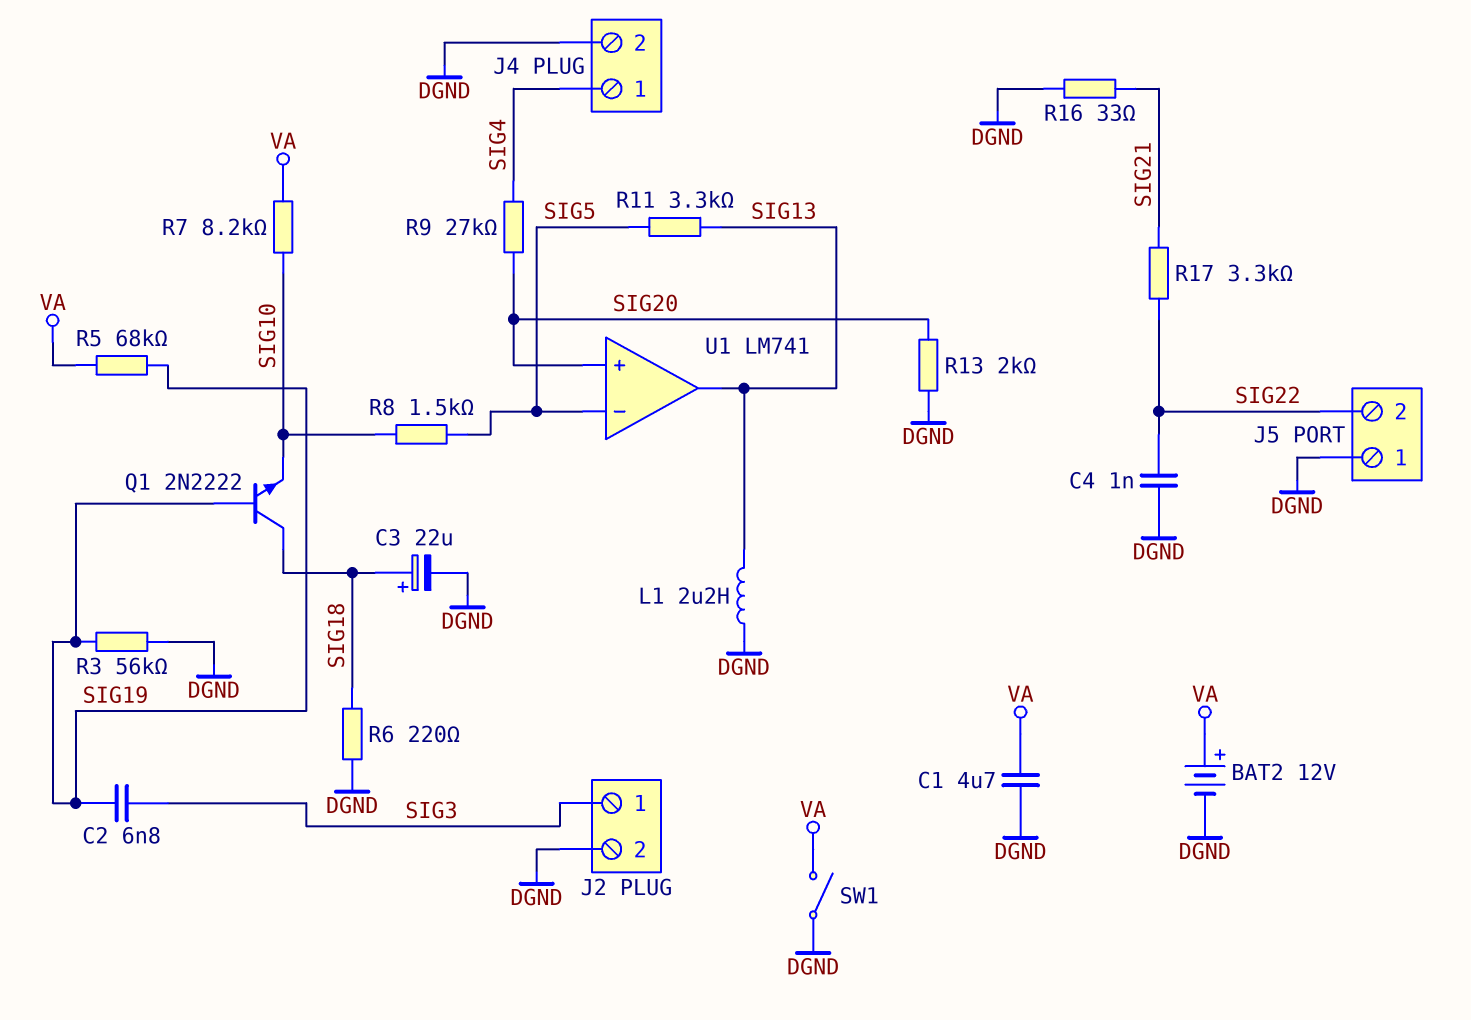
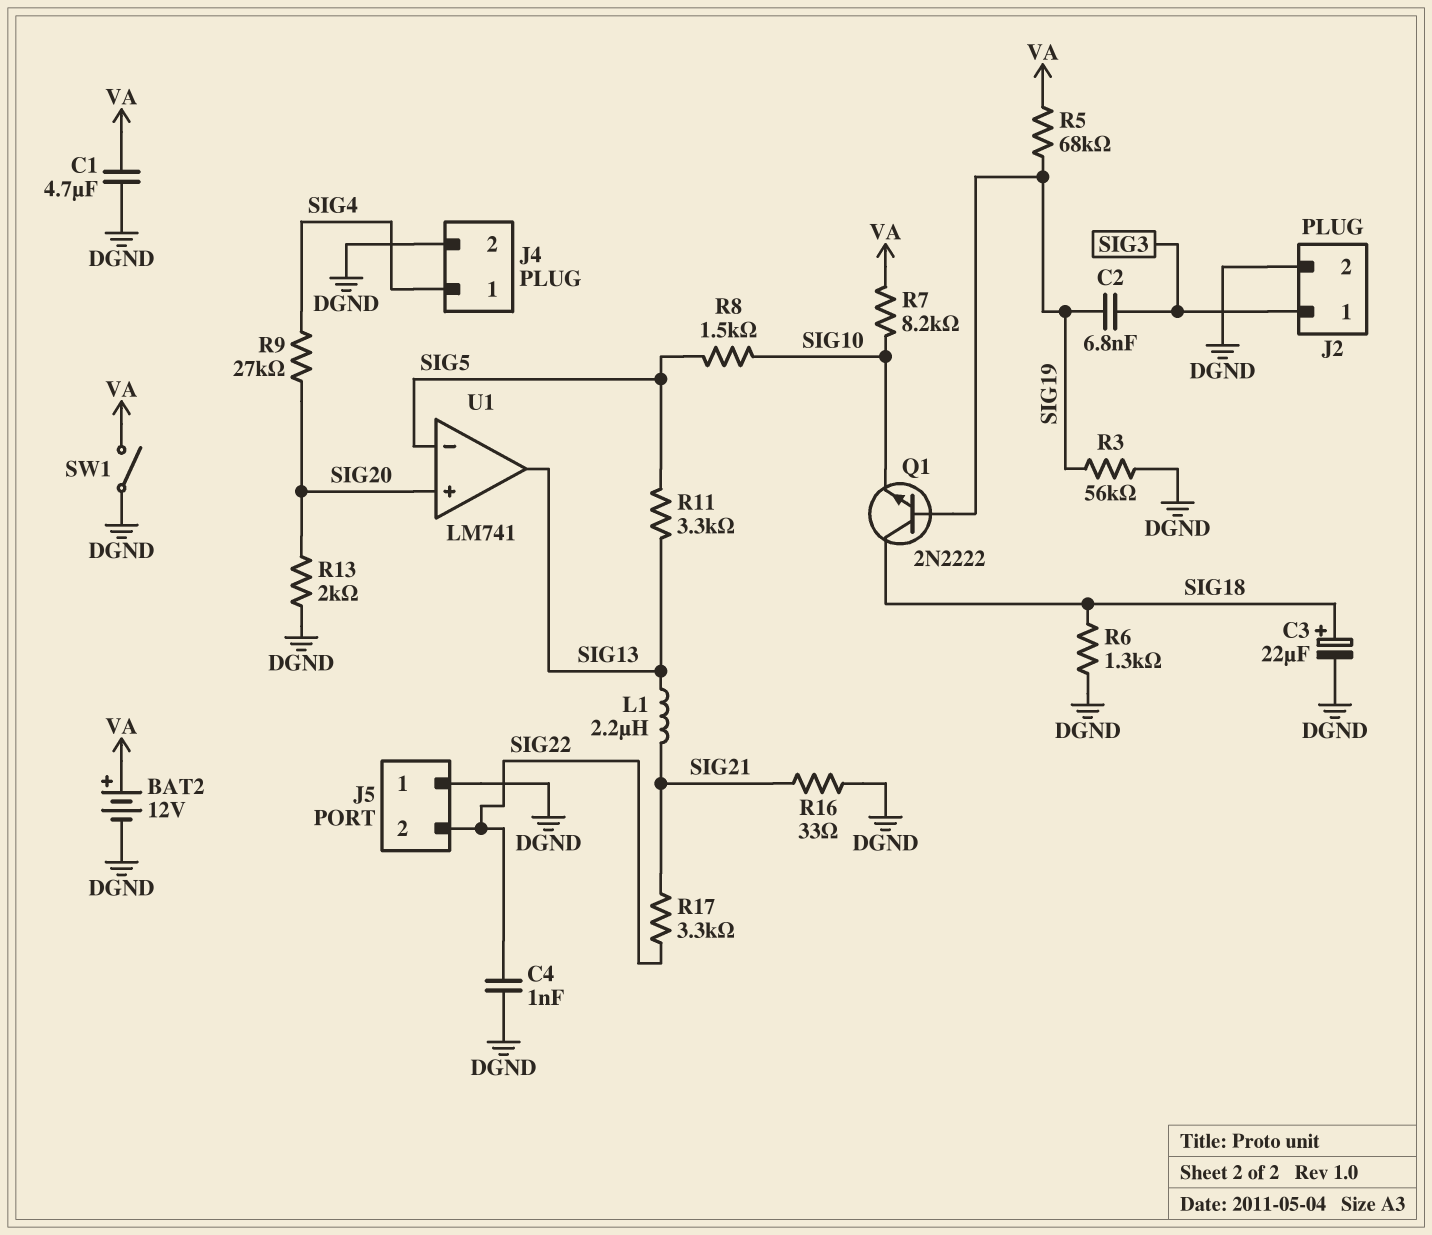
L1: 2.2uH (DGND, SIG13) -> 2.2uH (SIG13, SIG21)
R6: 220 (DGND, SIG18) -> 1.3k (DGND, SIG18)

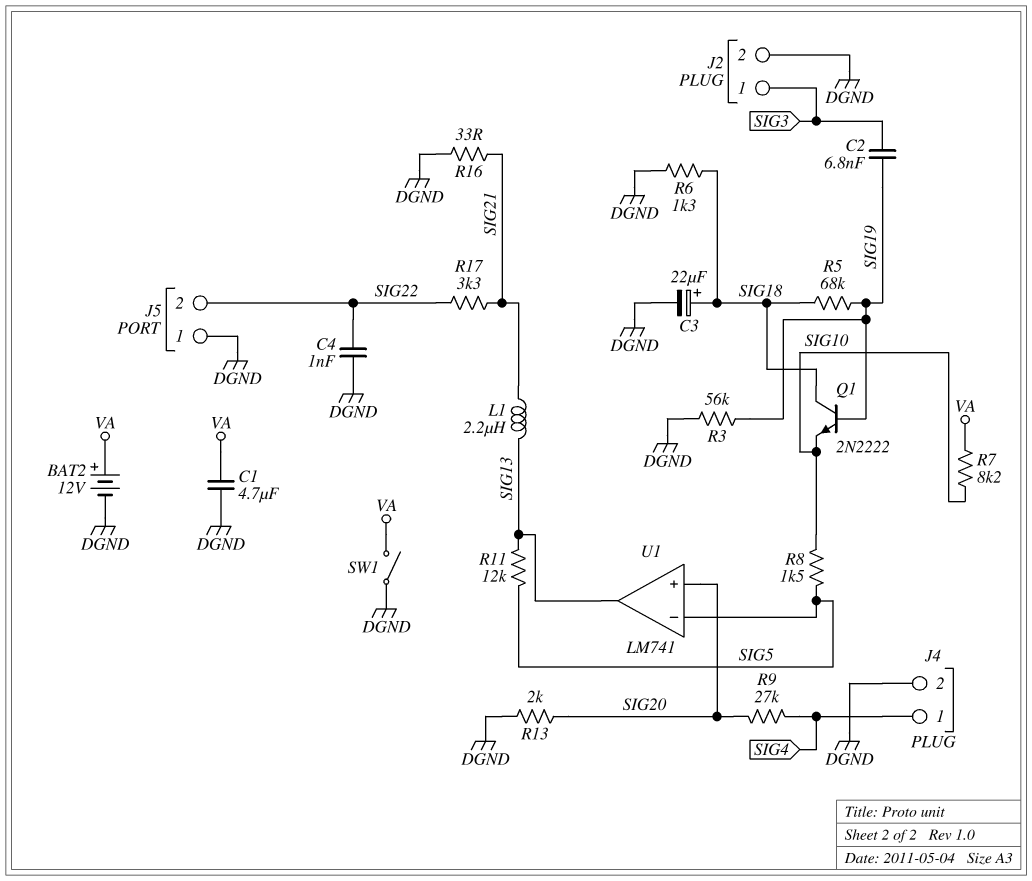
R5: 68k (SIG19, VA) -> 68k (SIG18, SIG19)
R11: 3.3k (SIG5, SIG13) -> 12k (SIG5, SIG13)

